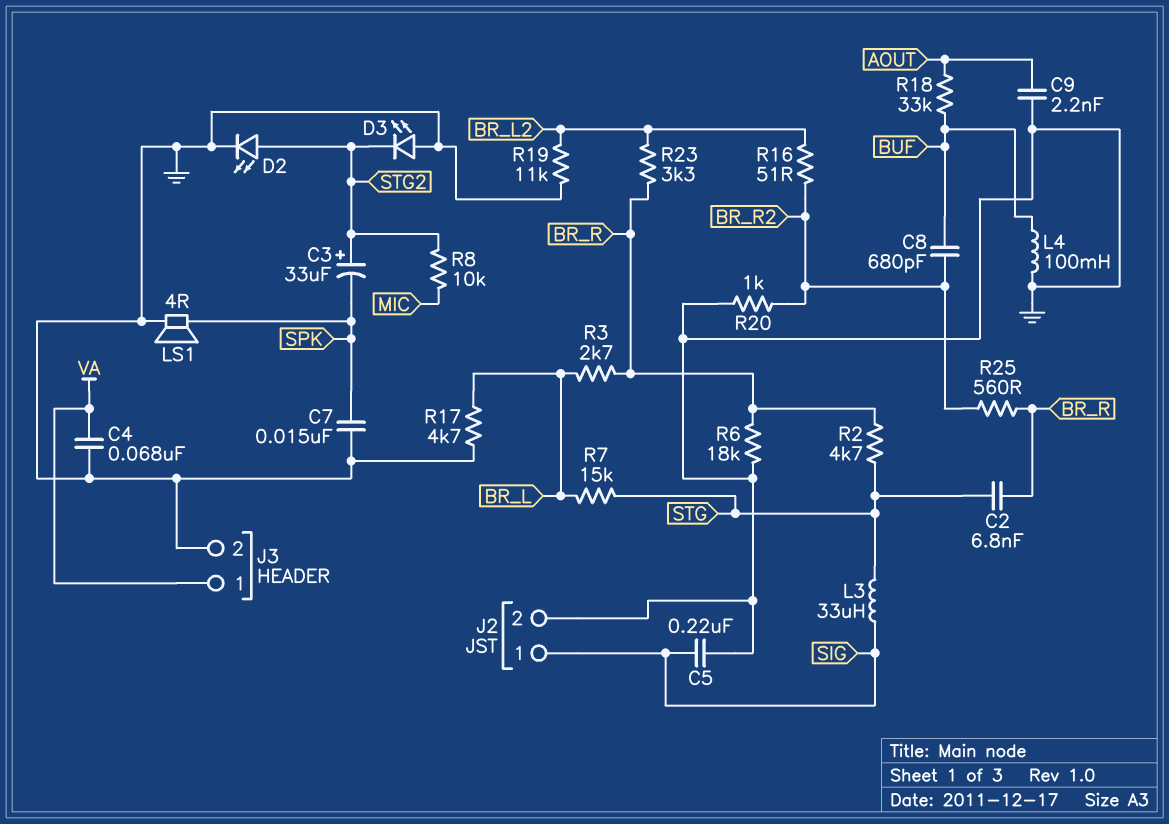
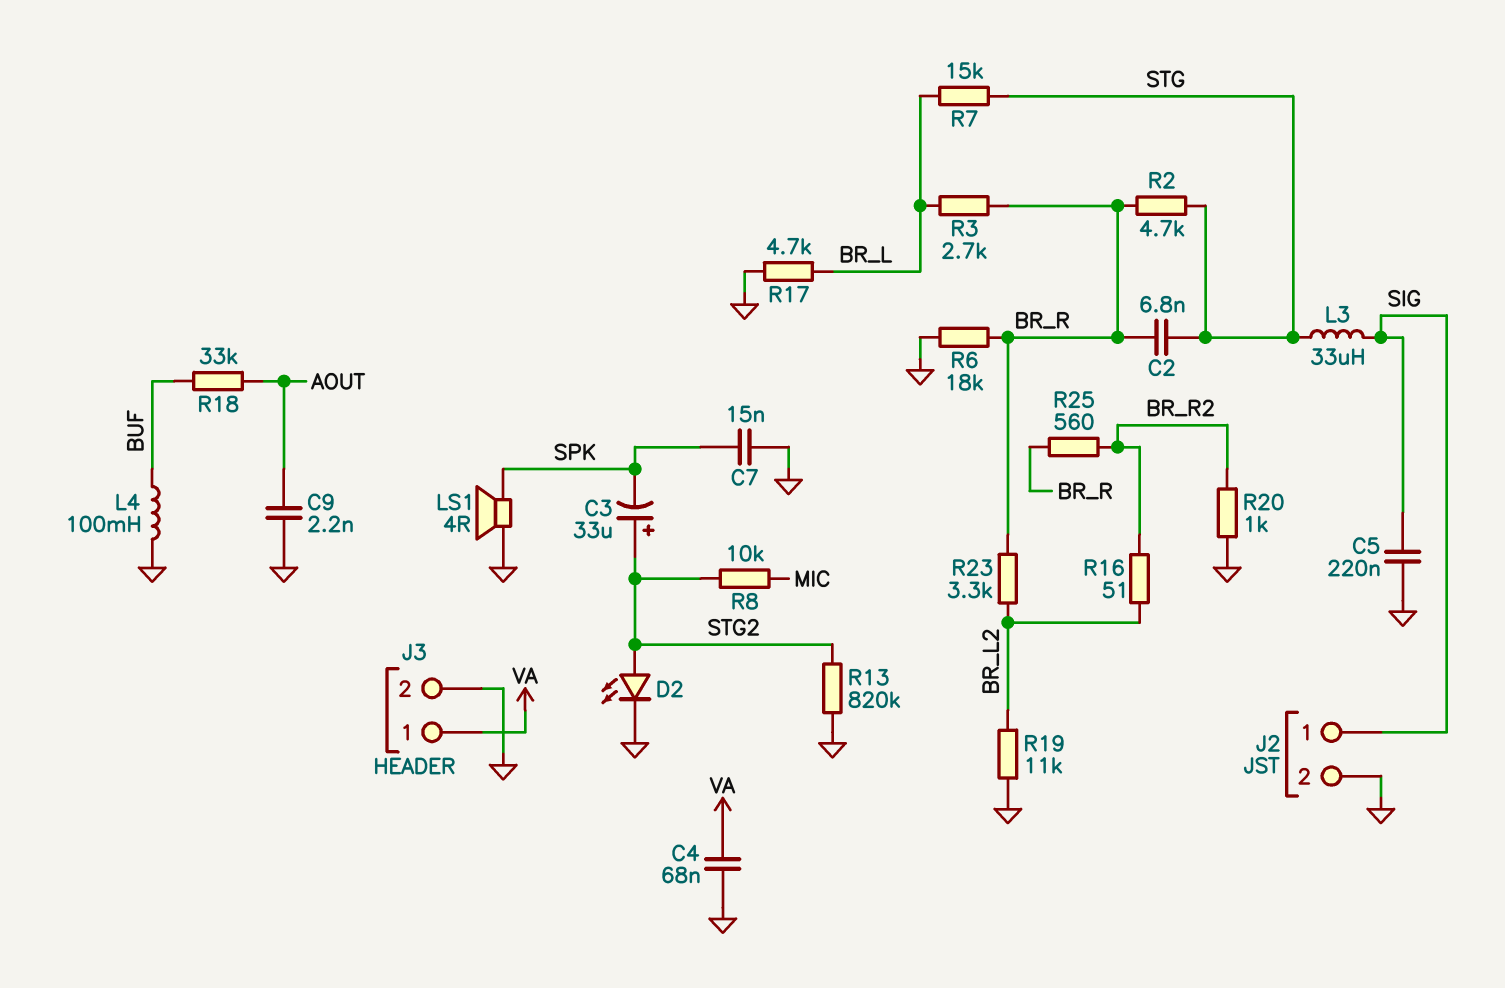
C8: 680pF (BR_R2, BUF) -> none
D3: LED (A GND, K STG2) -> none
R13: none -> 820k (GND, STG2)

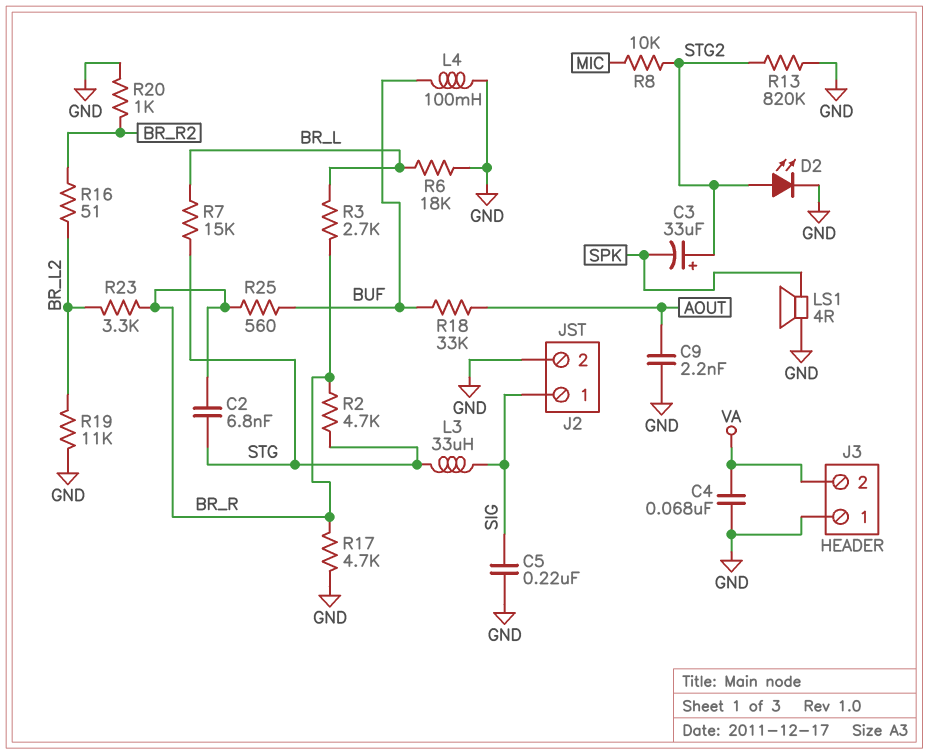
C7: 15nF (GND, SPK) -> none
J3 pin 1: VA -> GND
J3 pin 2: GND -> VA
R6: 18k (BR_R, GND) -> 18k (BR_L, GND)
R17: 4.7k (BR_L, GND) -> 4.7k (BR_R, GND)
R25: 560 (BR_R, BR_R2) -> 560 (BR_R, BUF)

